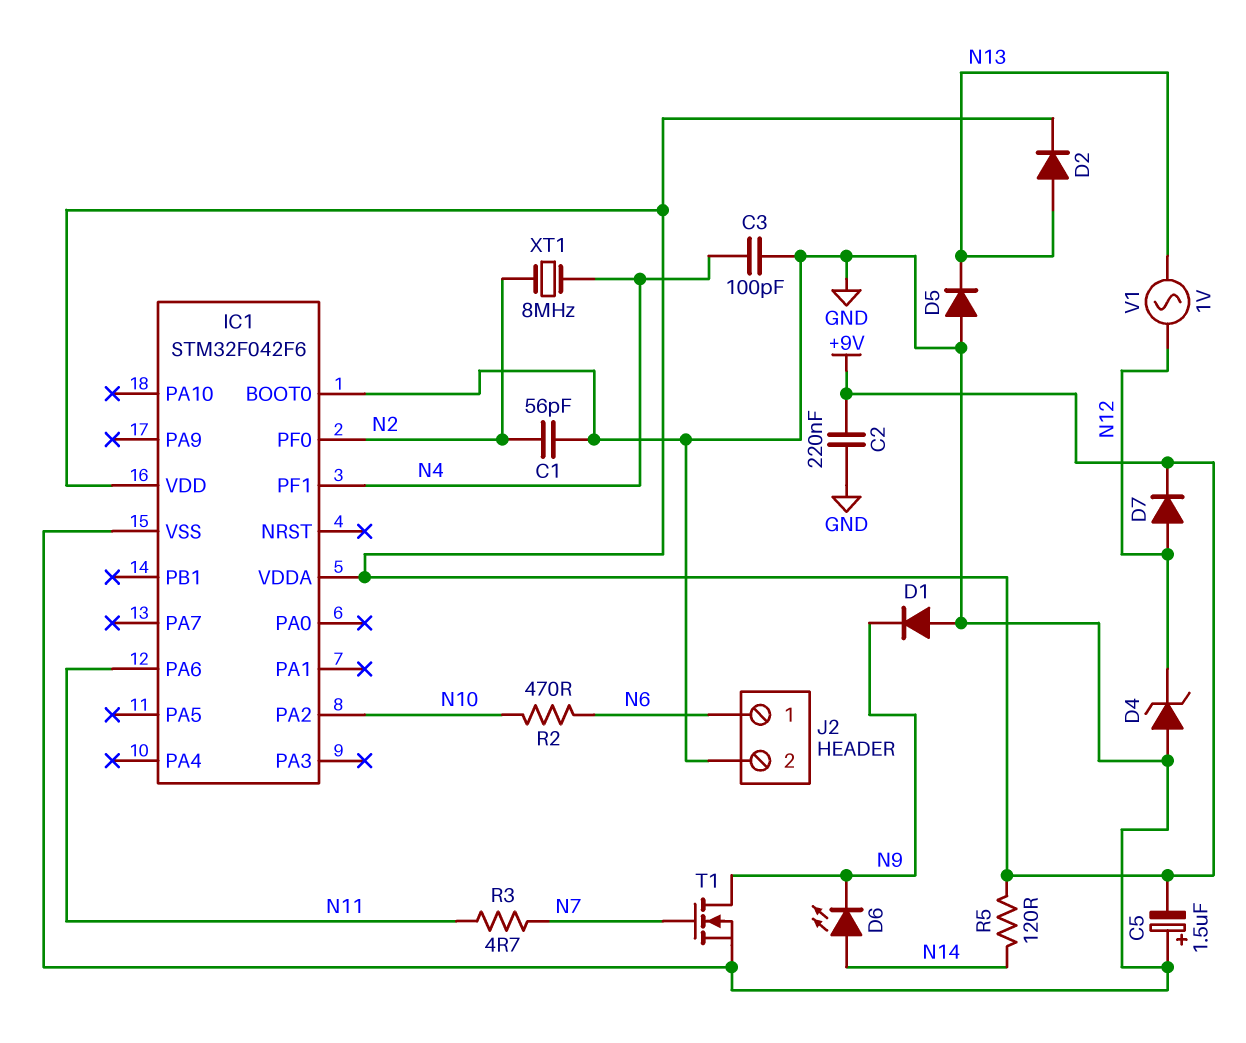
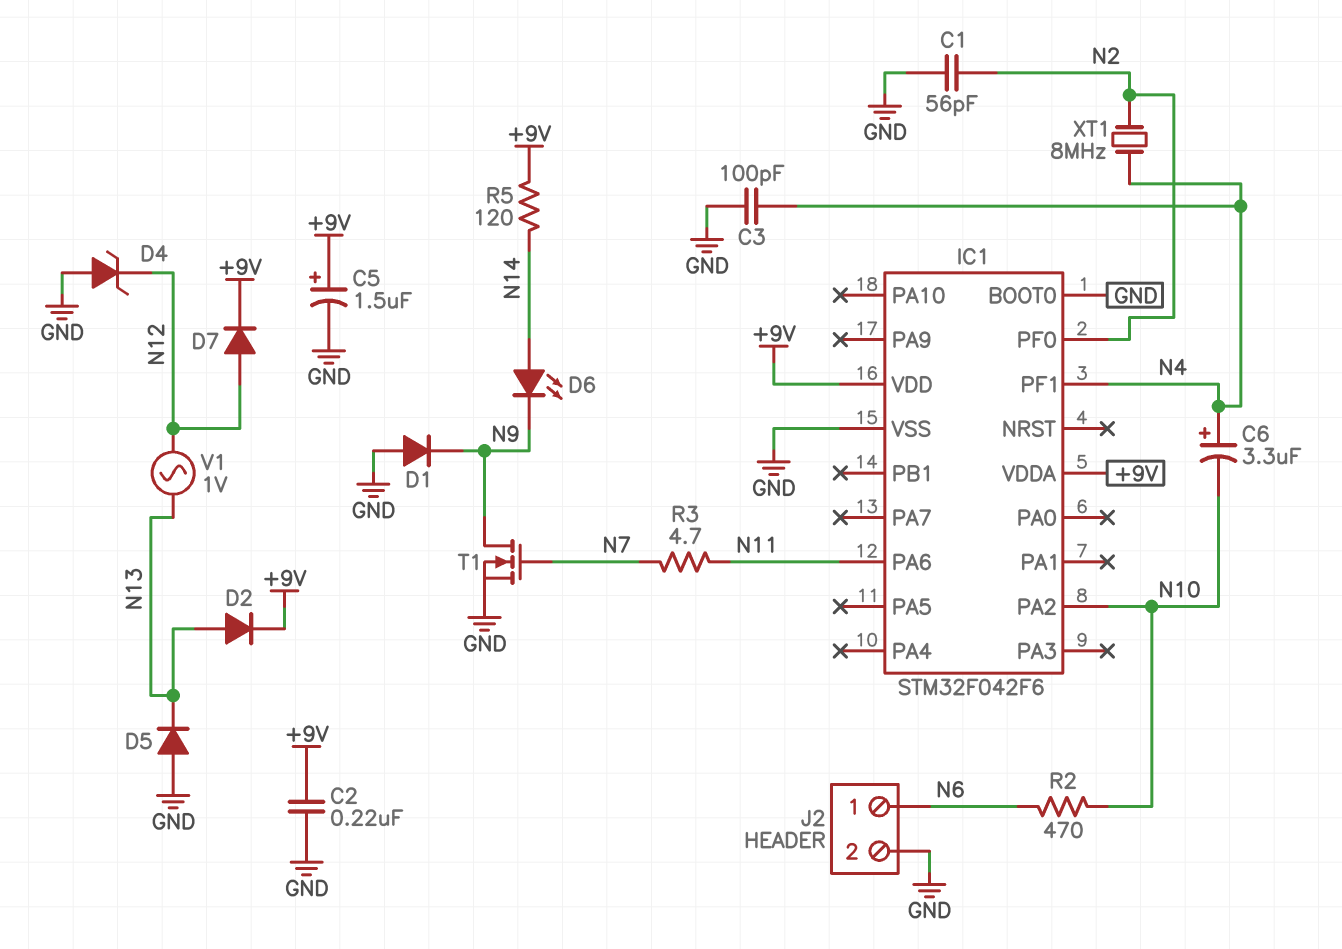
C5: 1.5uF (plus GND, minus +9V) -> 1.5uF (plus +9V, minus GND)
C6: none -> 3.3uF (plus N4, minus N10)

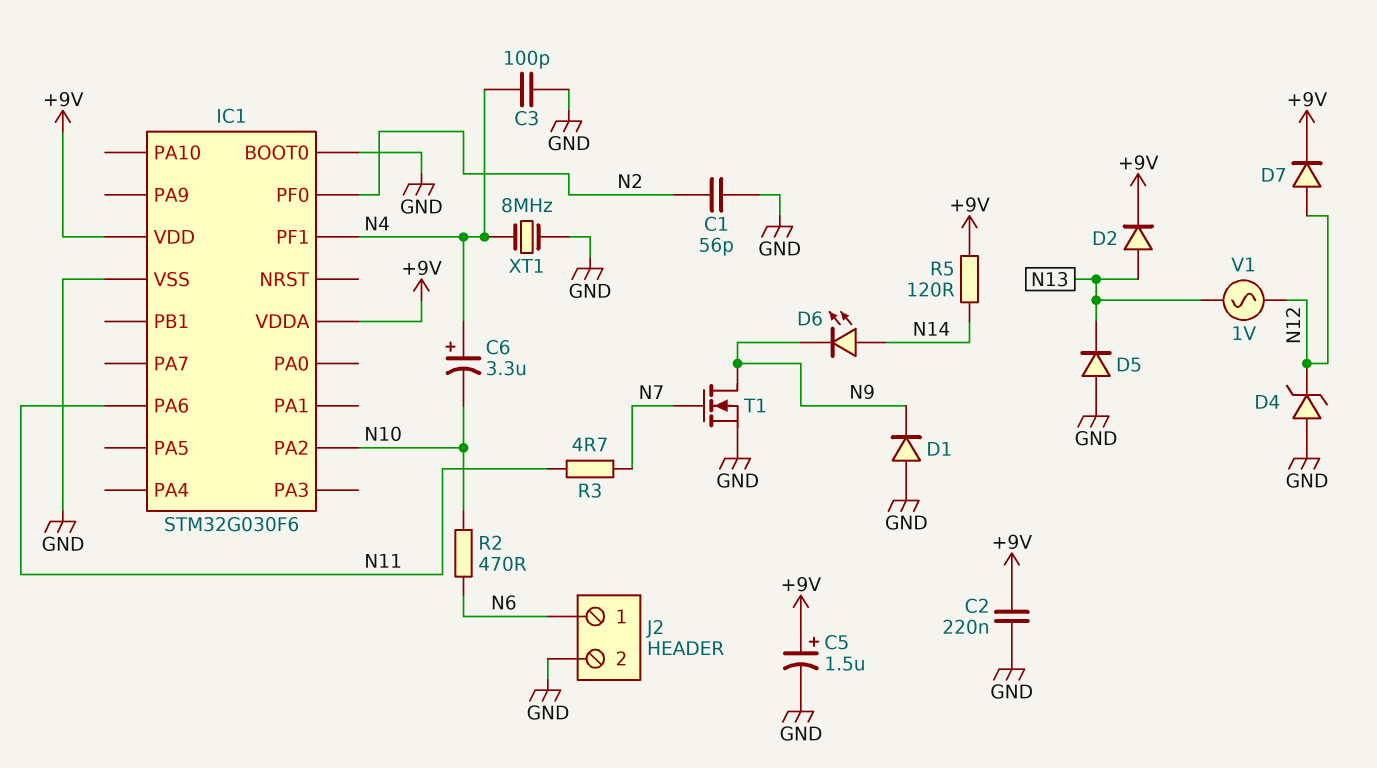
IC1: STM32F042F6 -> STM32G030F6
XT1: 8MHz (N2, N4) -> 8MHz (GND, N4)

